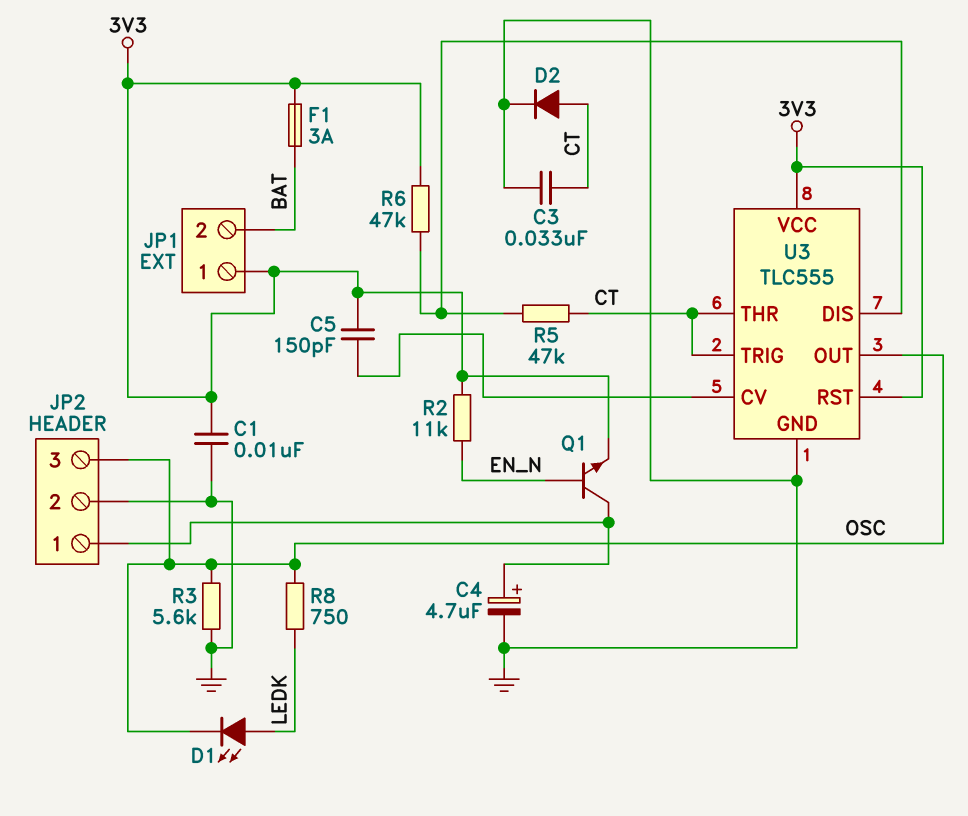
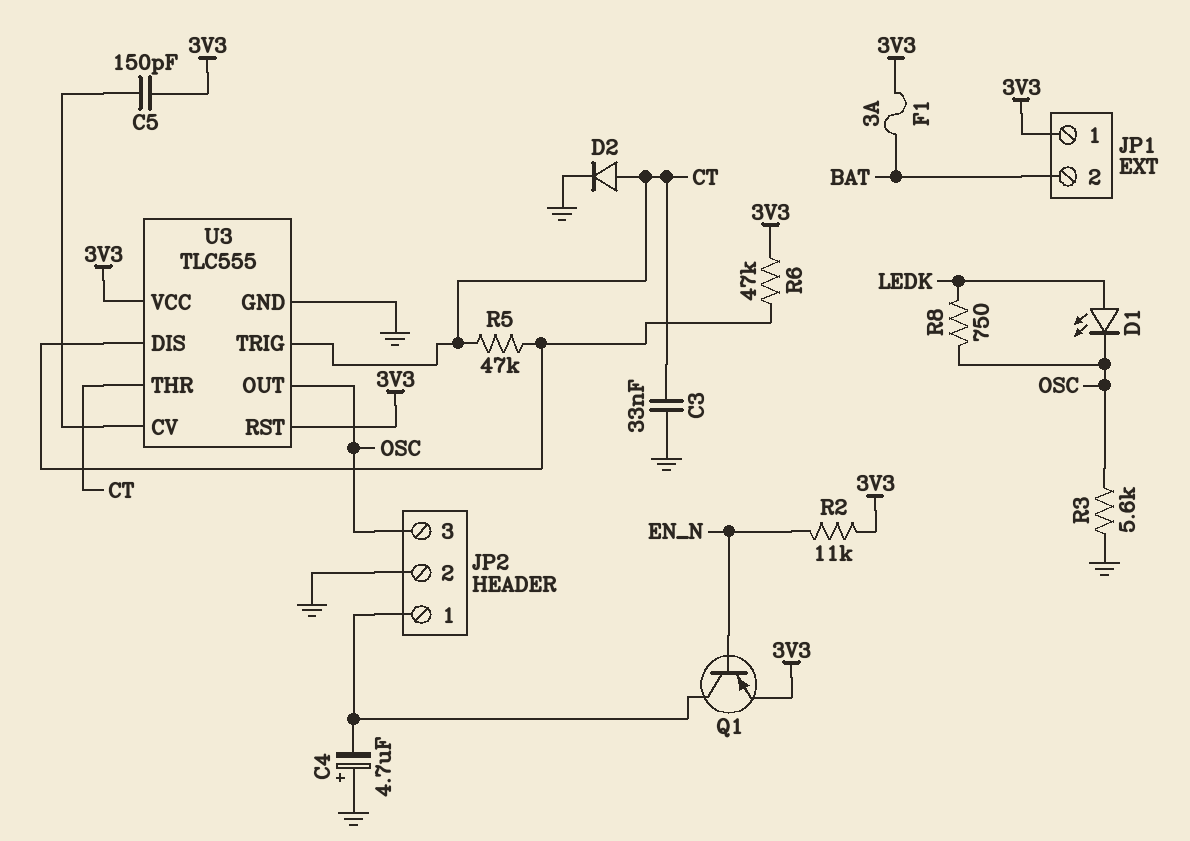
C1: 10nF (3V3, GND) -> none
C4: 4.7uF (plus JP2/1, minus GND) -> 4.7uF (plus GND, minus JP2/1)
Q1: NPN (B EN_N, C JP2/1, E 3V3) -> PNP (B EN_N, C JP2/1, E 3V3)

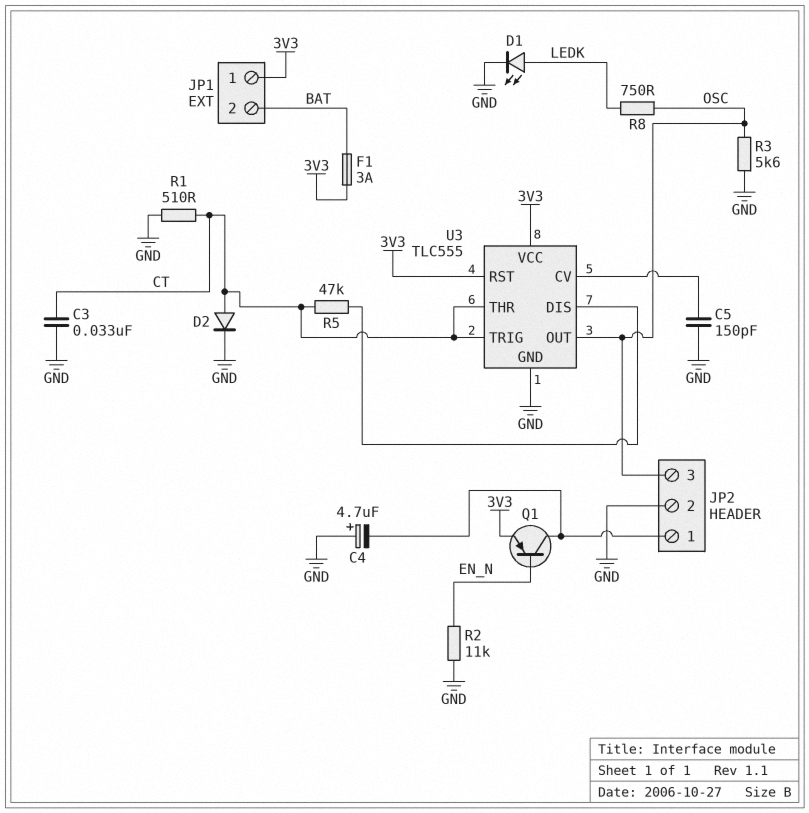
C5: 150pF (3V3, U3/CV) -> 150pF (GND, U3/CV)
D1: LED (A LEDK, K OSC) -> LED (A LEDK, K GND)
R1: none -> 510 (CT, GND)
R2: 11k (3V3, EN_N) -> 11k (EN_N, GND)
R6: 47k (3V3, U3/DIS) -> none

